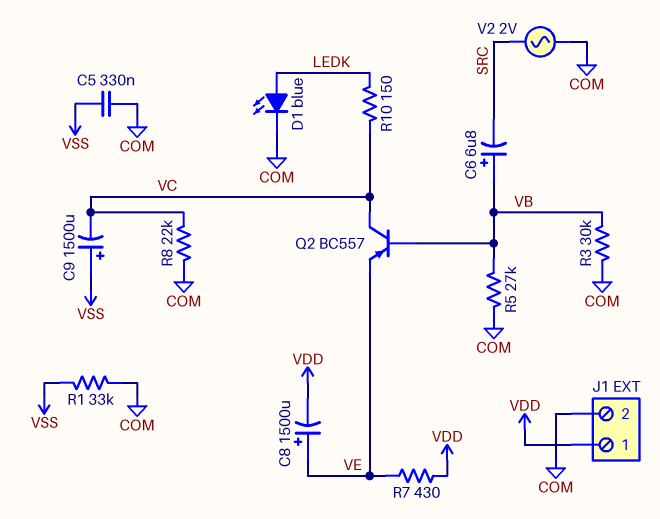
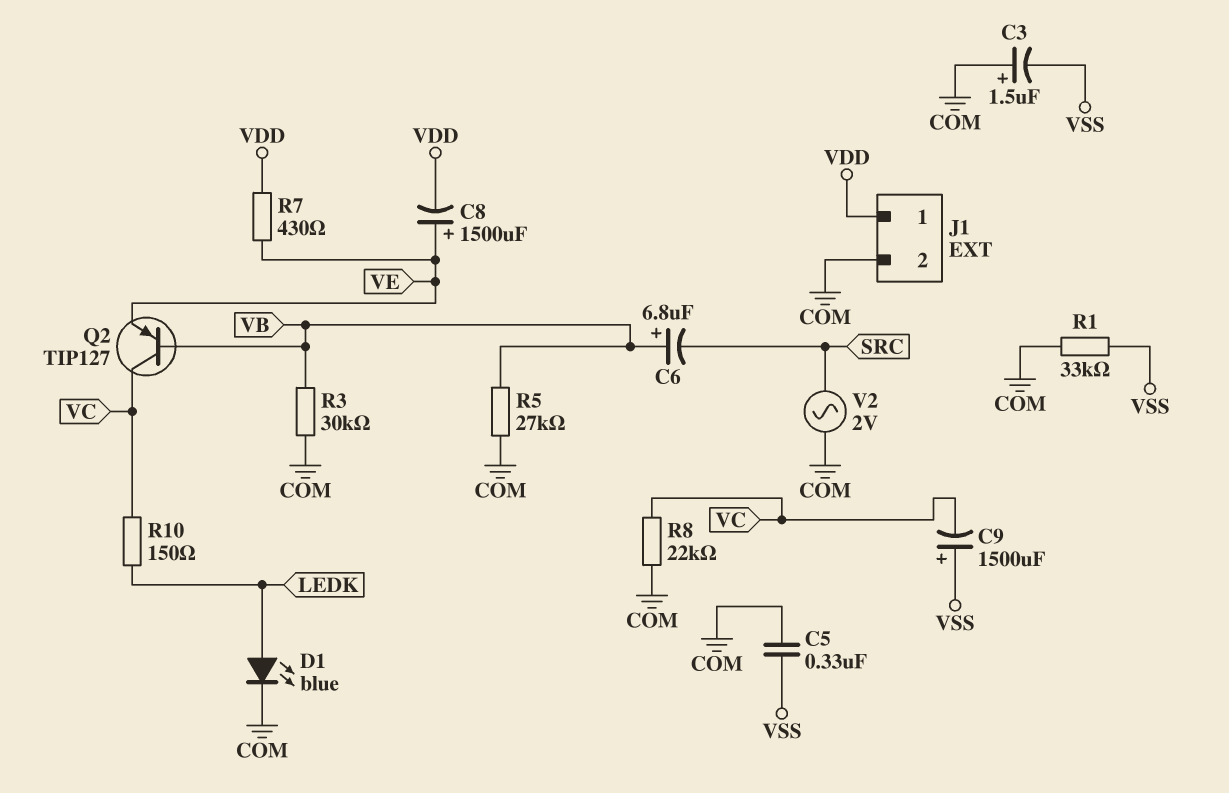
C3: none -> 1.5uF (plus COM, minus VSS)
Q2: PNP BC557 (B VB, C VC, E VE) -> PNP TIP127 (B VB, C VC, E VE)

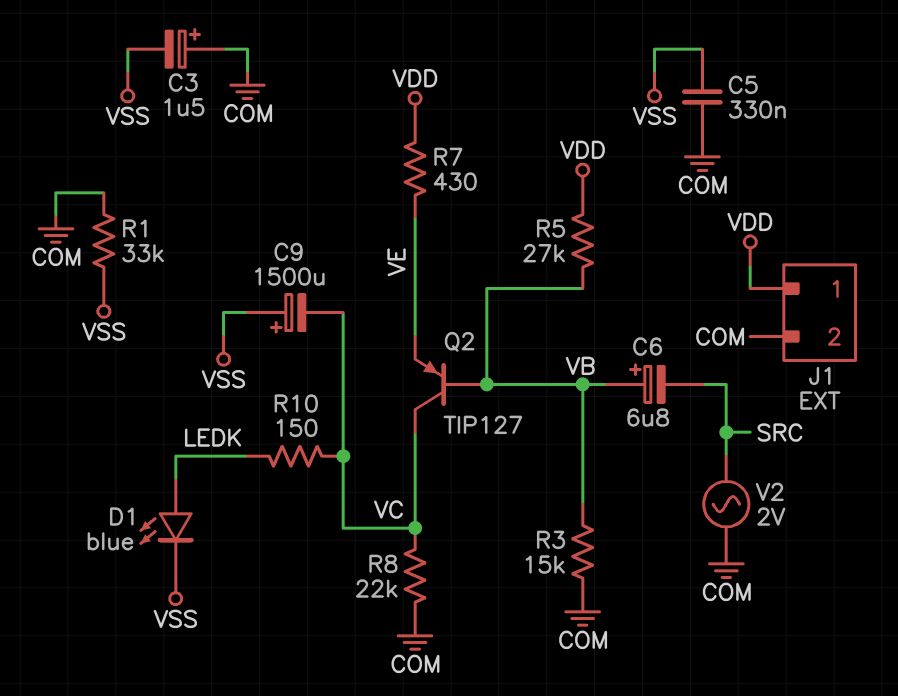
C8: 1500uF (plus VE, minus VDD) -> none
D1: LED blue (A LEDK, K COM) -> LED blue (A LEDK, K VSS)
R3: 30k (COM, VB) -> 15k (COM, VB)
R5: 27k (COM, VB) -> 27k (VB, VDD)

